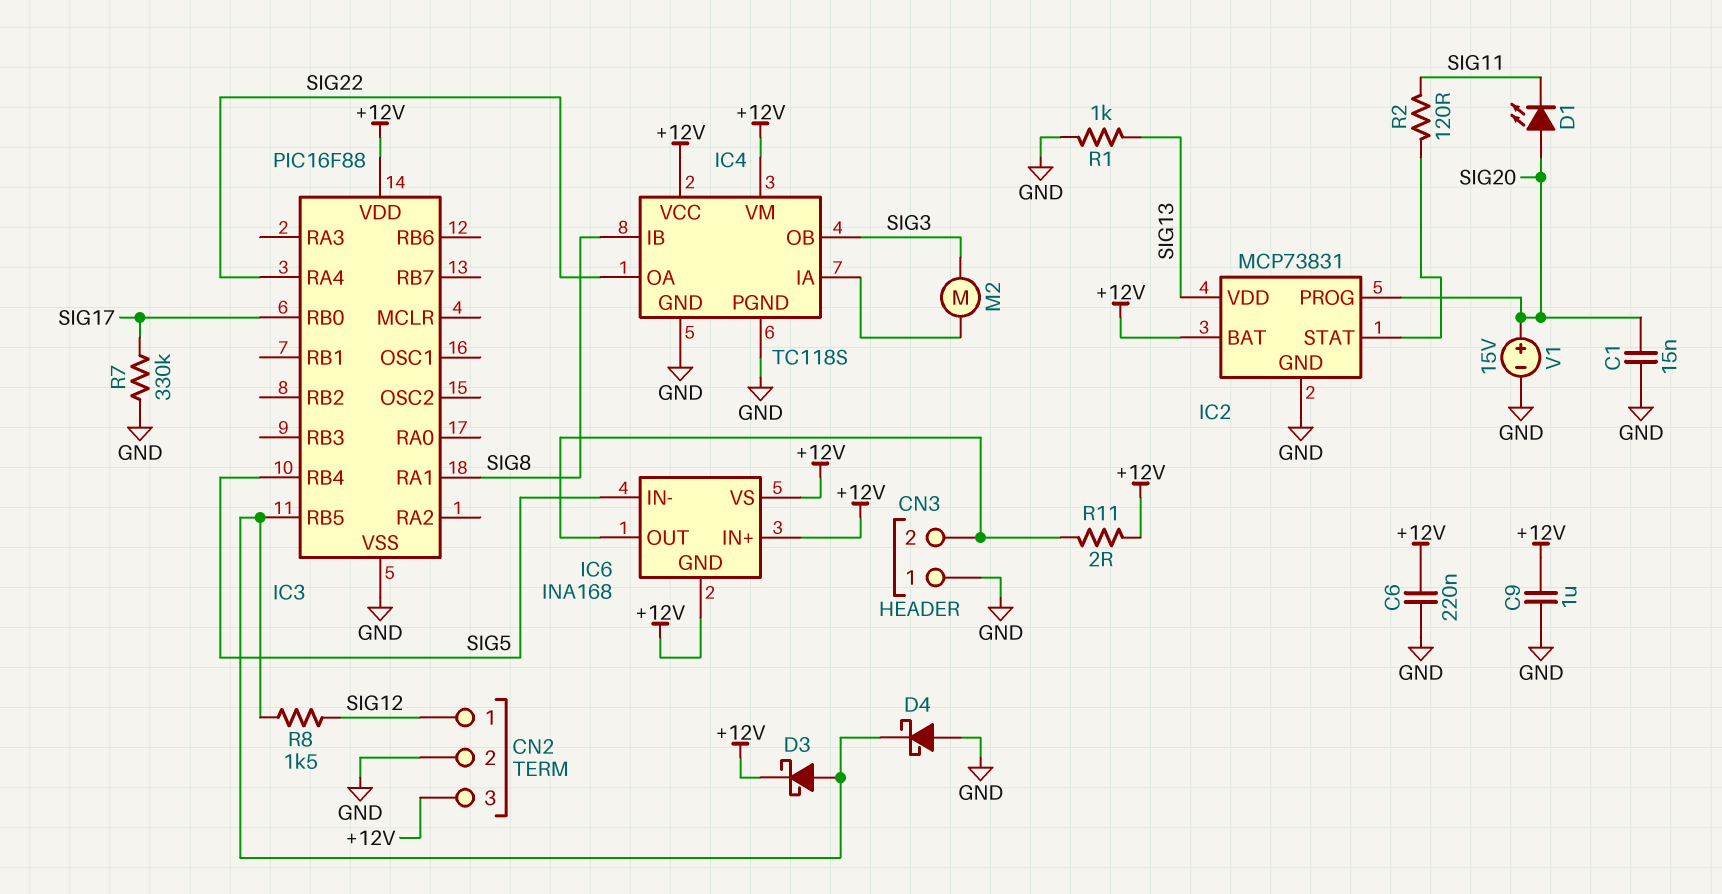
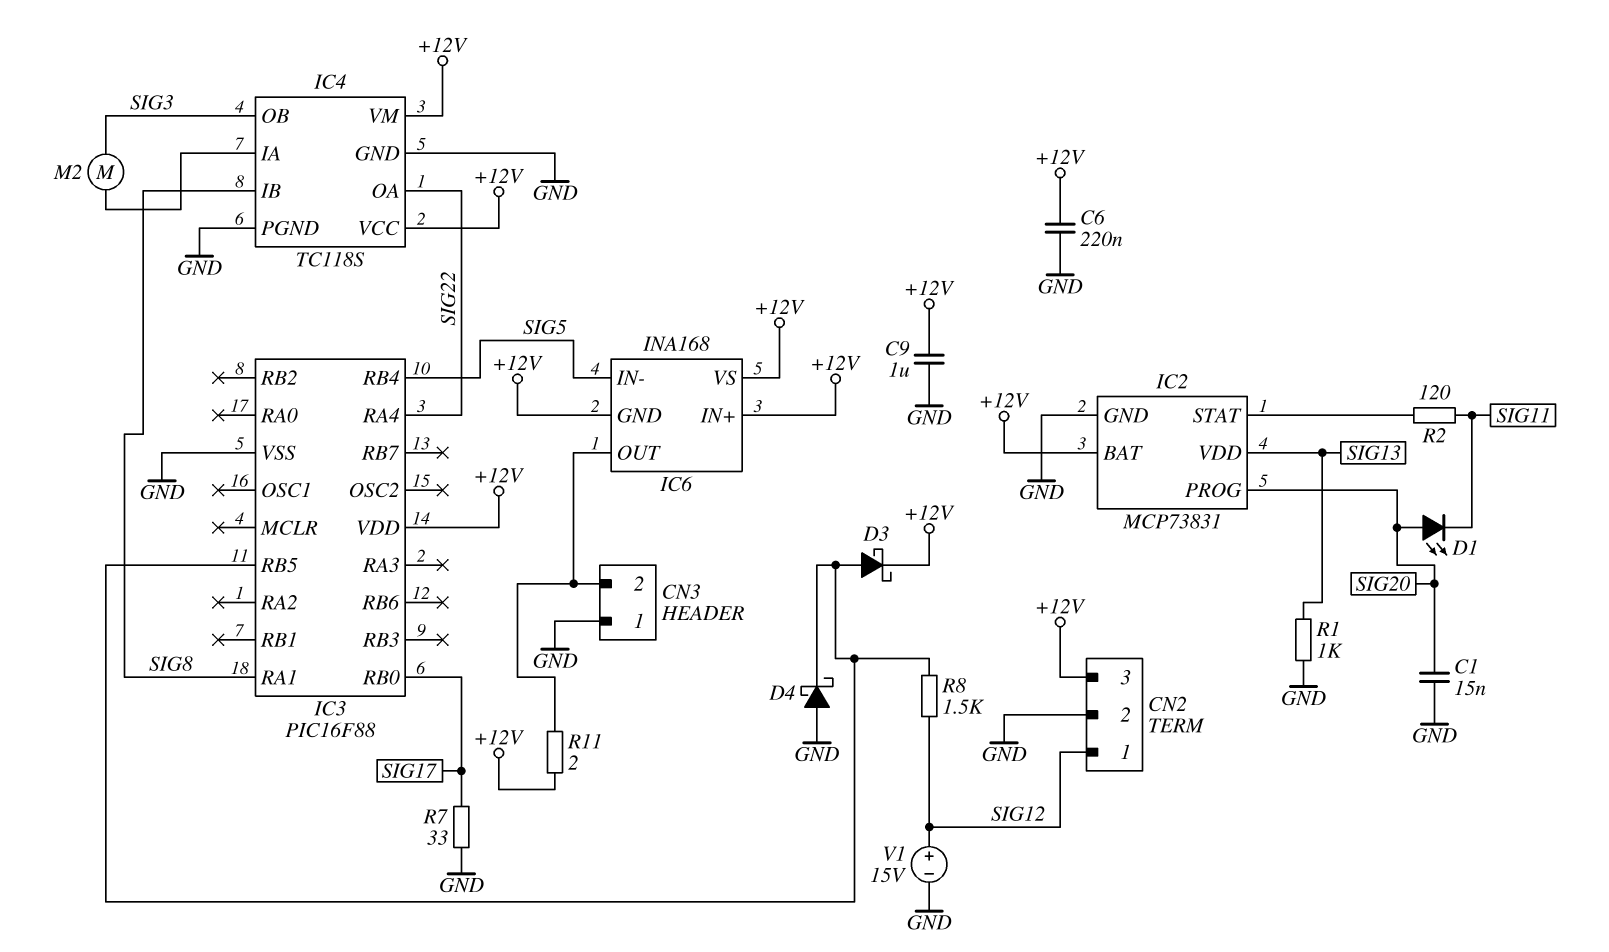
R7: 330k (GND, SIG17) -> 33 (GND, SIG17)
V1: 15V (plus SIG20, minus GND) -> 15V (plus SIG12, minus GND)

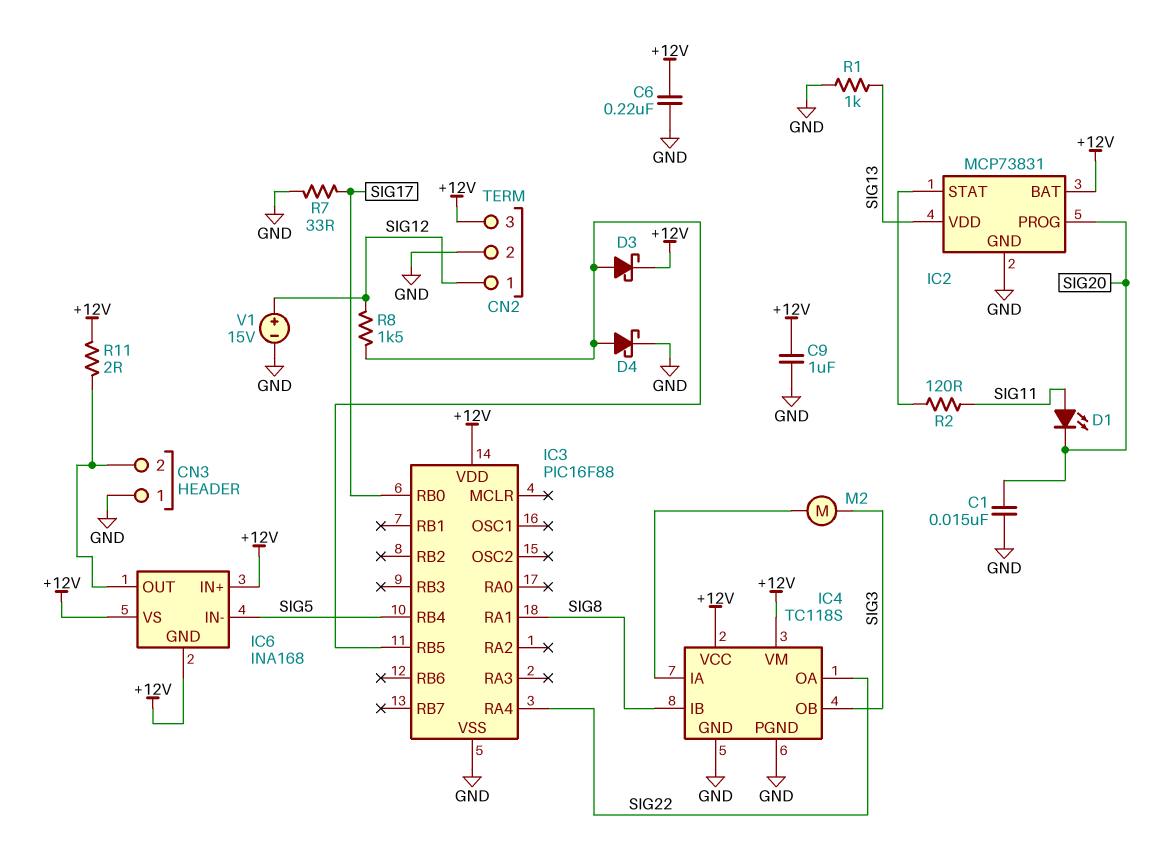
D1: LED (A SIG20, K SIG11) -> LED (A SIG11, K SIG20)
D4: schottky (A GND, K IC3/RB5) -> schottky (A IC3/RB5, K GND)

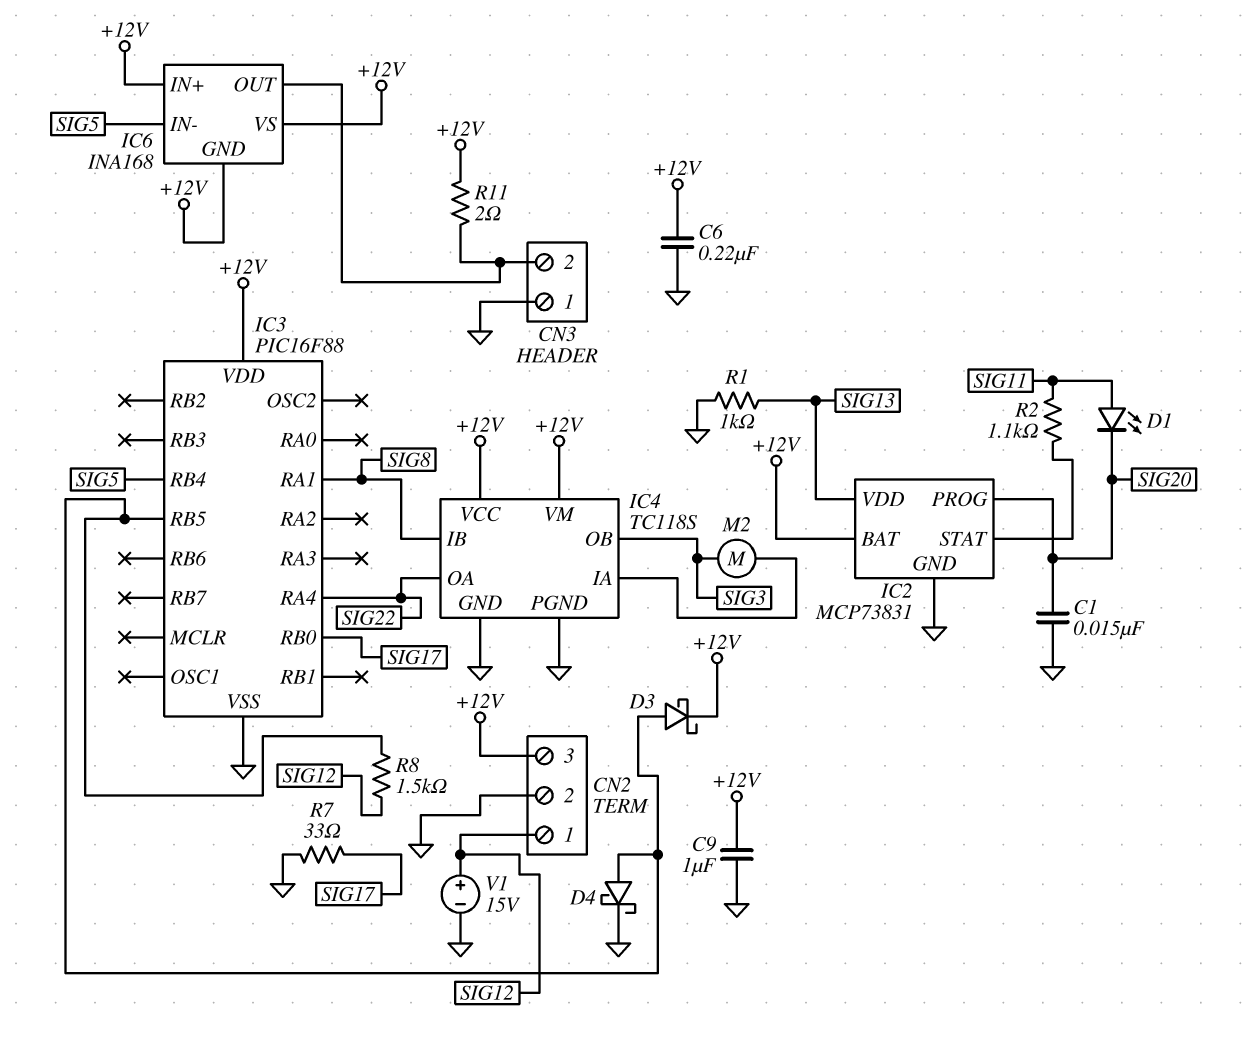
R2: 120 (IC2/STAT, SIG11) -> 1.1k (IC2/STAT, SIG11)

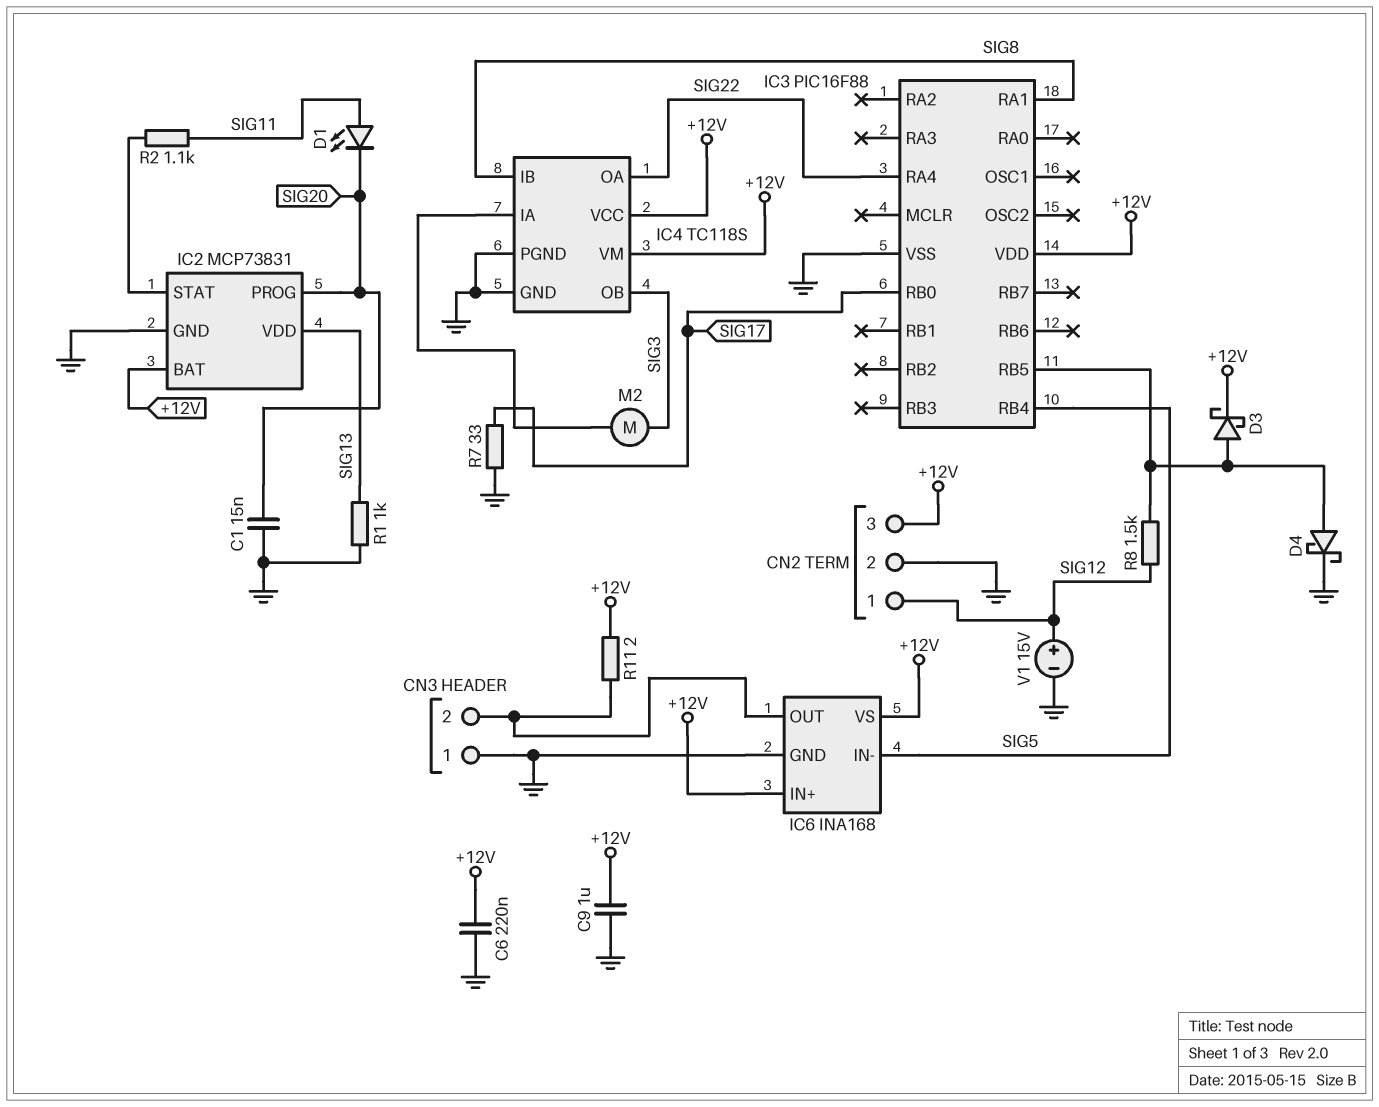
IC6 pin GND: +12V -> GND

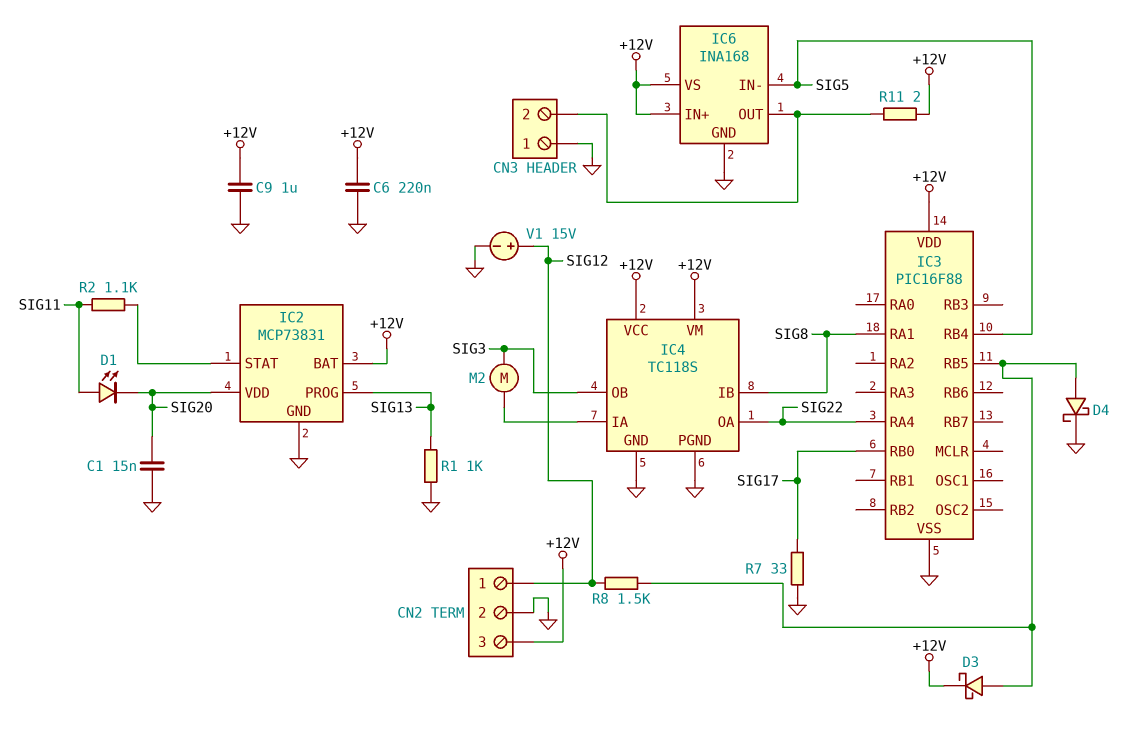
IC2 pin PROG: SIG20 -> SIG13
IC2 pin VDD: SIG13 -> SIG20

